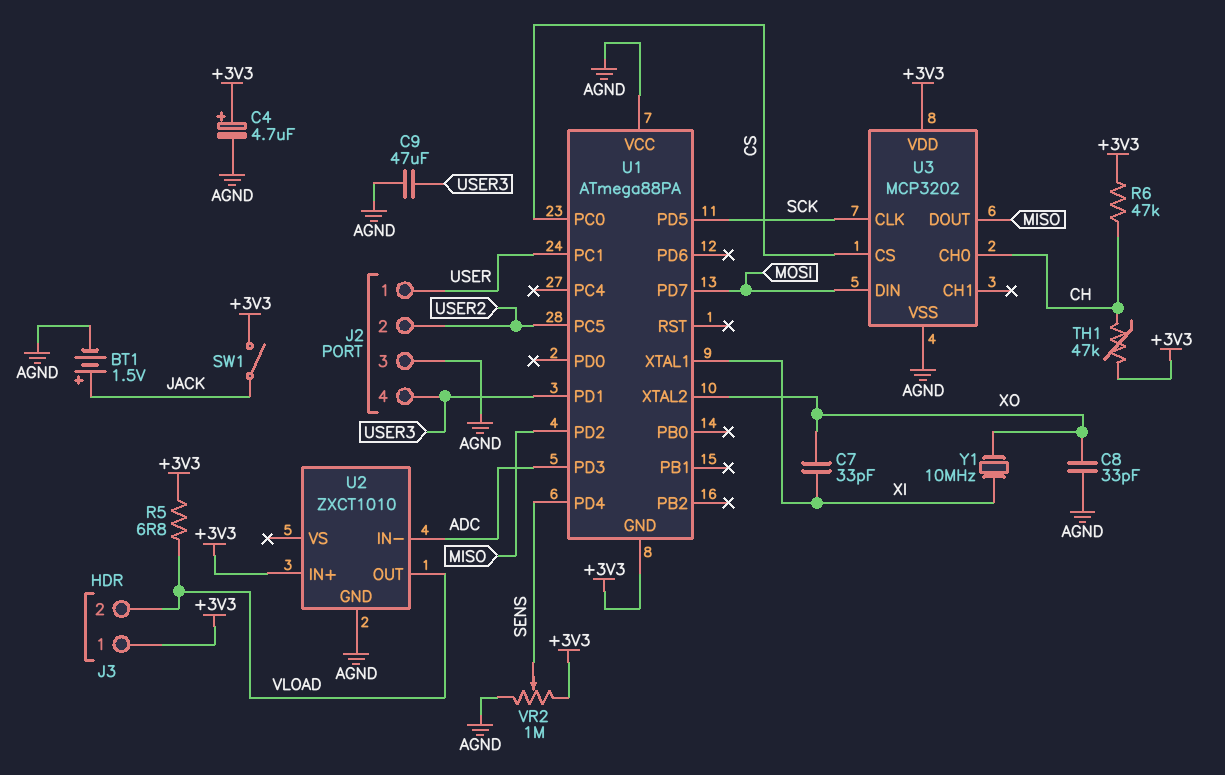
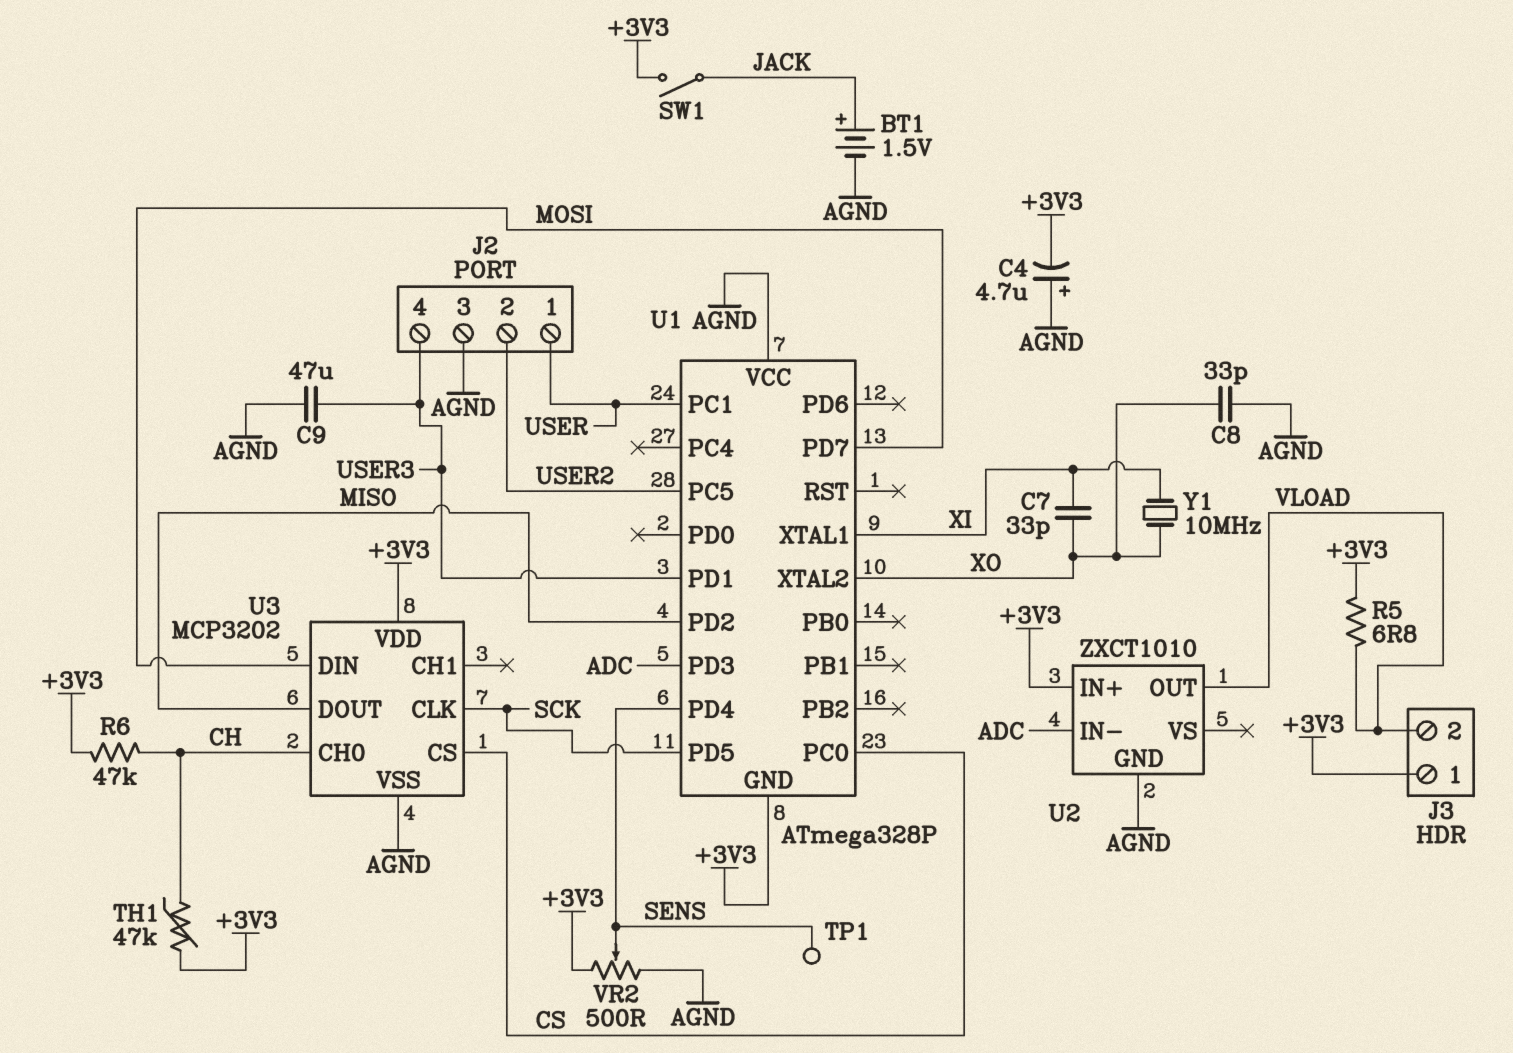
C4: 4.7uF (plus +3V3, minus AGND) -> 4.7uF (plus AGND, minus +3V3)
TP1: none -> test point (SENS)
U1: ATmega88PA -> ATmega328P
VR2: 1M (+3V3, AGND, wiper SENS) -> 500 (+3V3, AGND, wiper SENS)

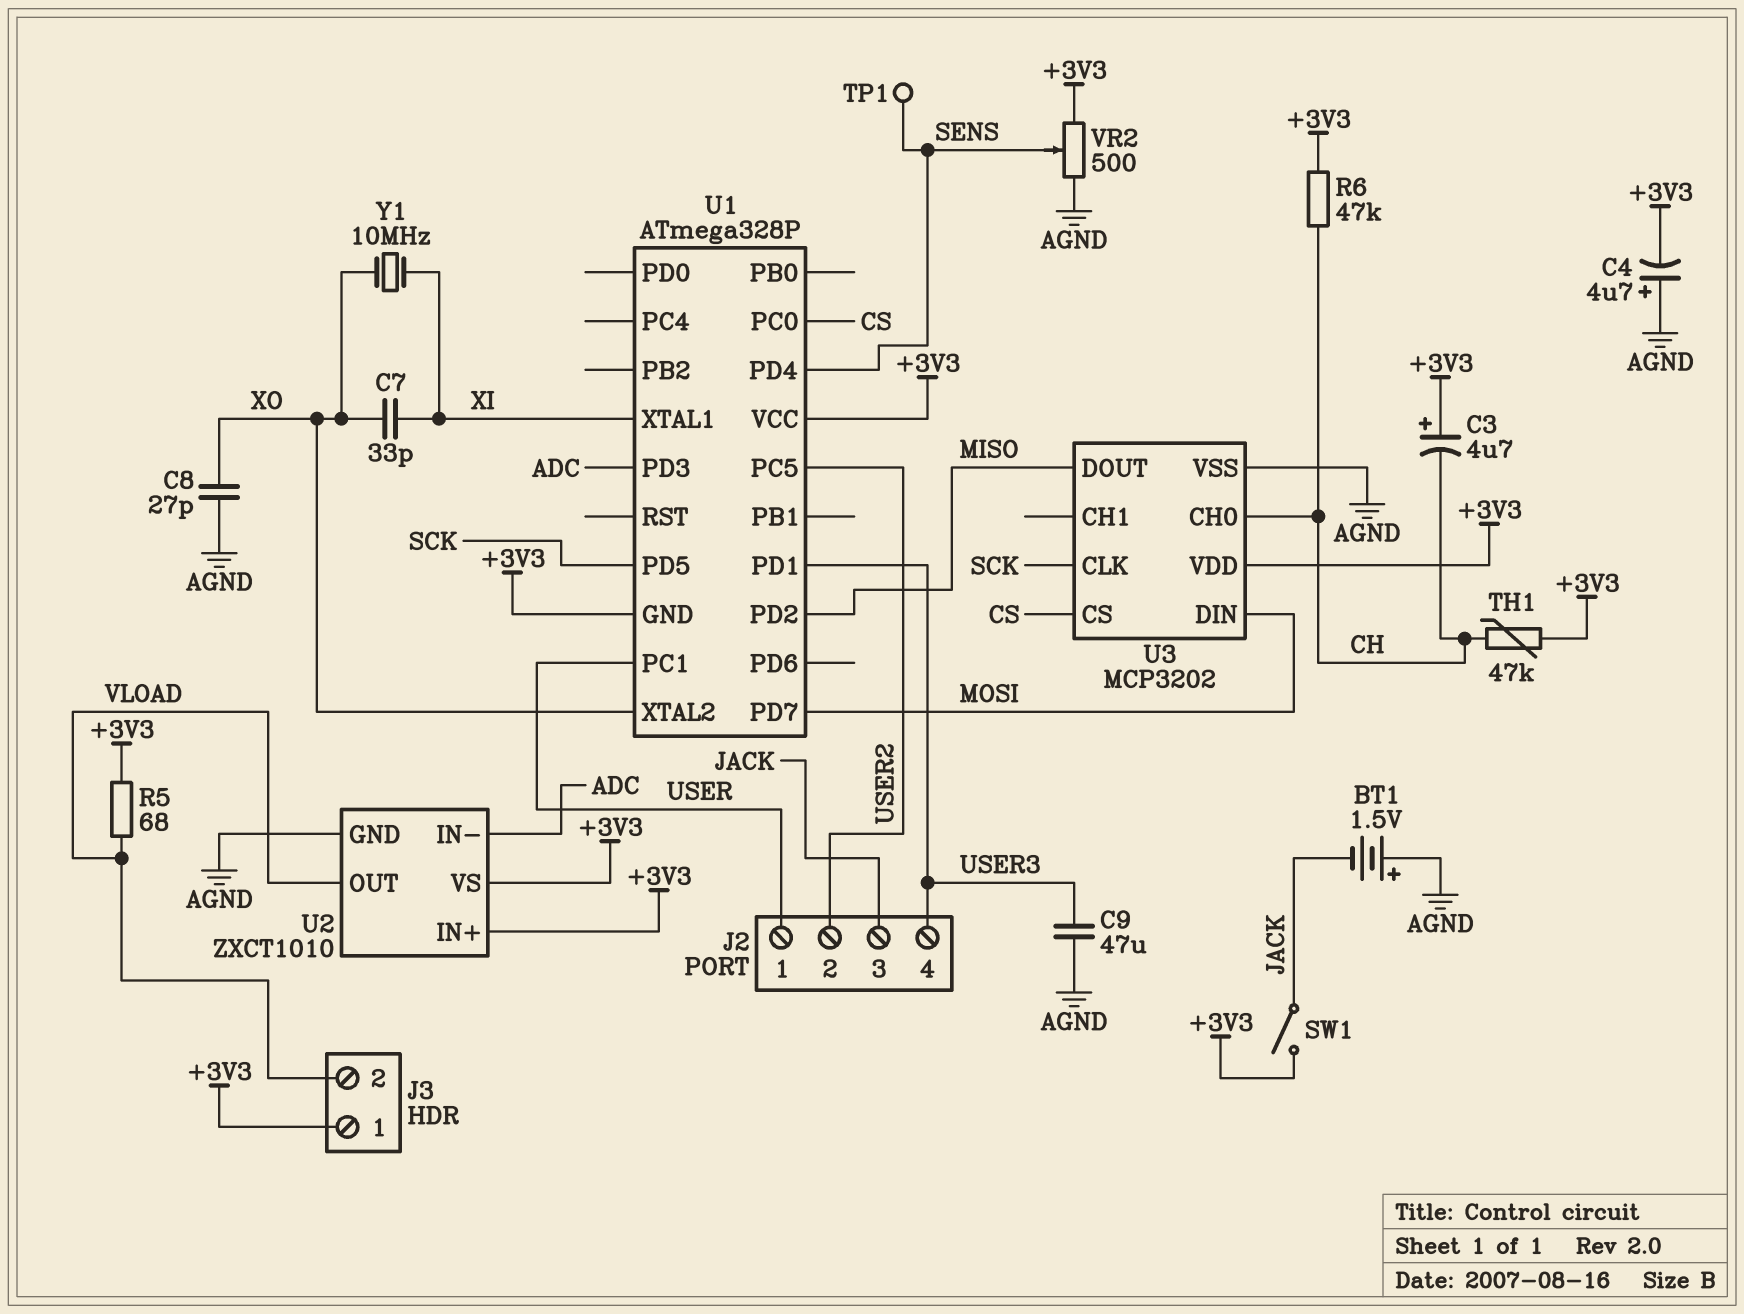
BT1: 1.5V (plus JACK, minus AGND) -> 1.5V (plus AGND, minus JACK)
C3: none -> 4.7uF (plus +3V3, minus CH)
C8: 33pF (AGND, XO) -> 27pF (AGND, XO)
J2 pin 3: AGND -> JACK
R5: 6.8 (+3V3, VLOAD) -> 68 (+3V3, VLOAD)
U1 pin VCC: AGND -> +3V3
U2 pin VS: none -> +3V3

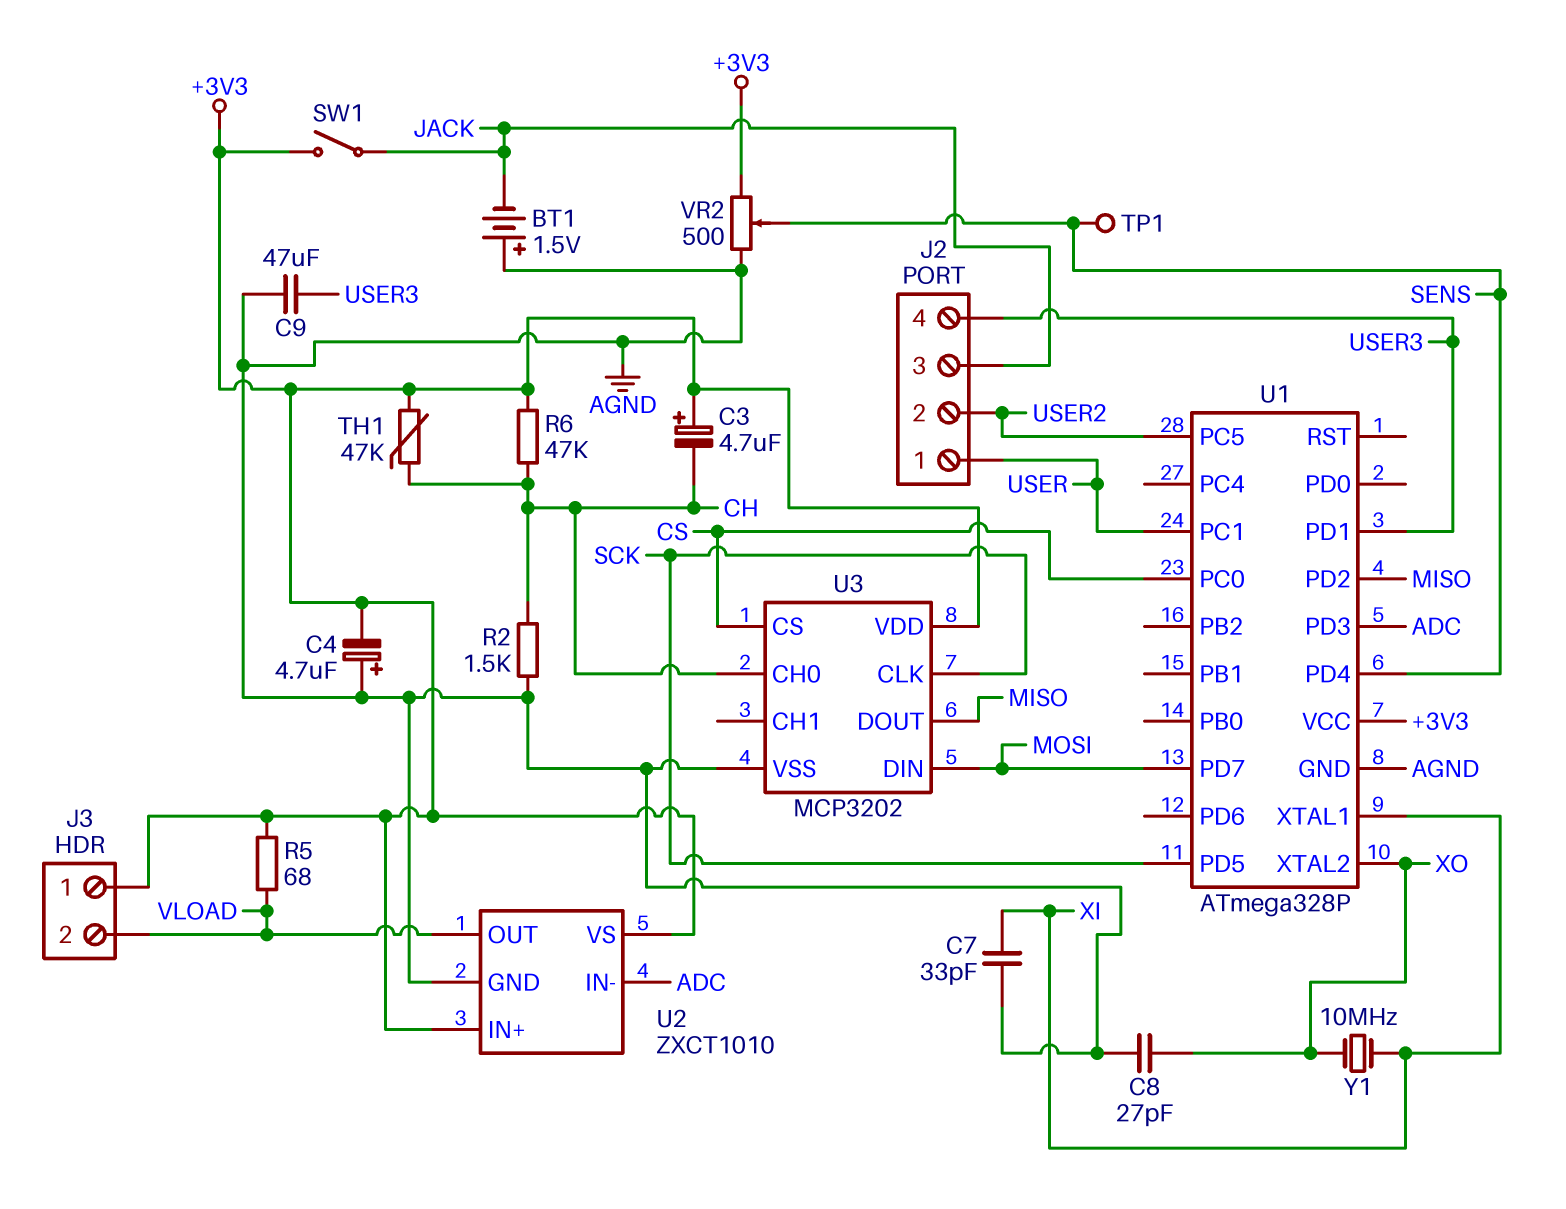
C7: 33pF (XI, XO) -> 33pF (AGND, XI)
R2: none -> 1.5k (AGND, CH)
U1 pin GND: +3V3 -> AGND

